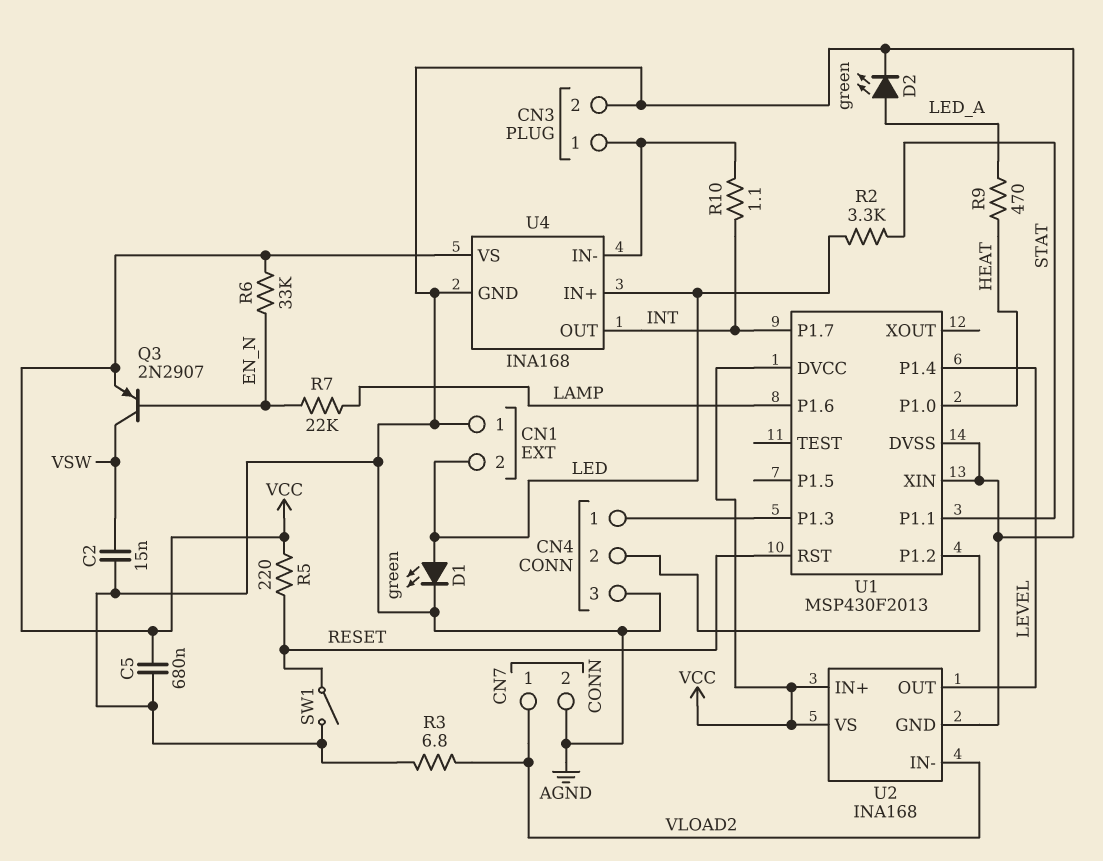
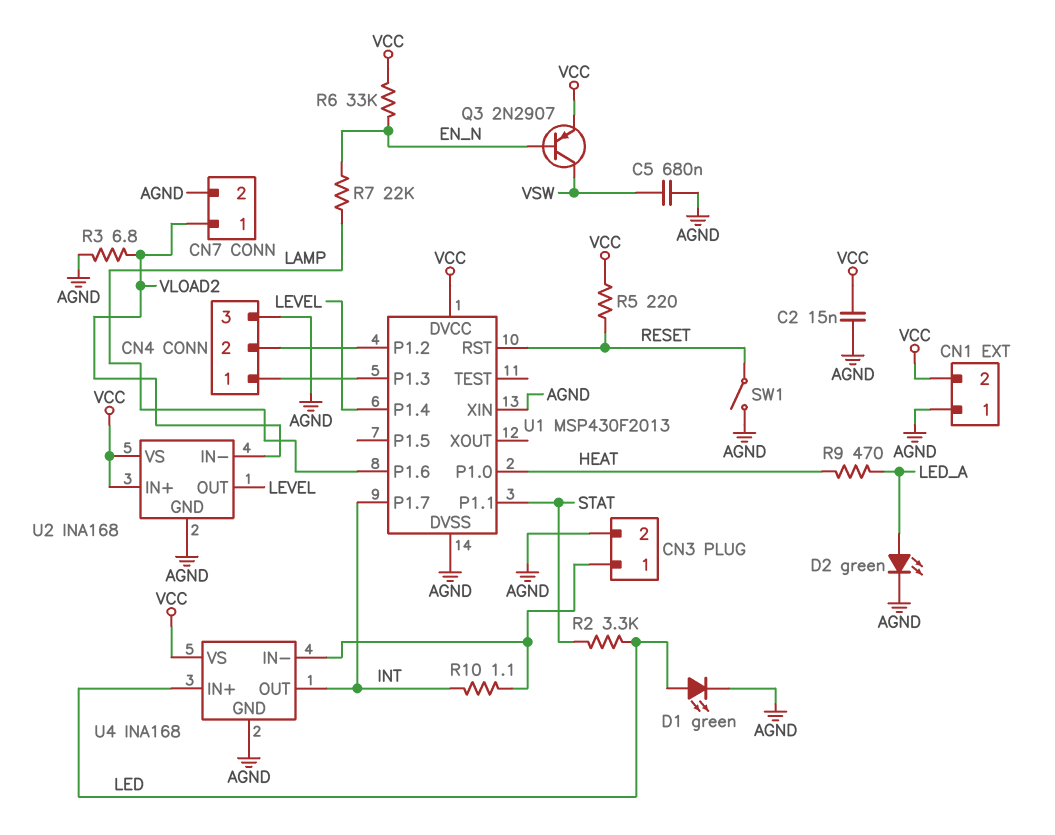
C2: 15nF (AGND, VSW) -> 15nF (AGND, VCC)
C5: 680nF (AGND, VCC) -> 680nF (AGND, VSW)
CN1 pin 2: LED -> VCC

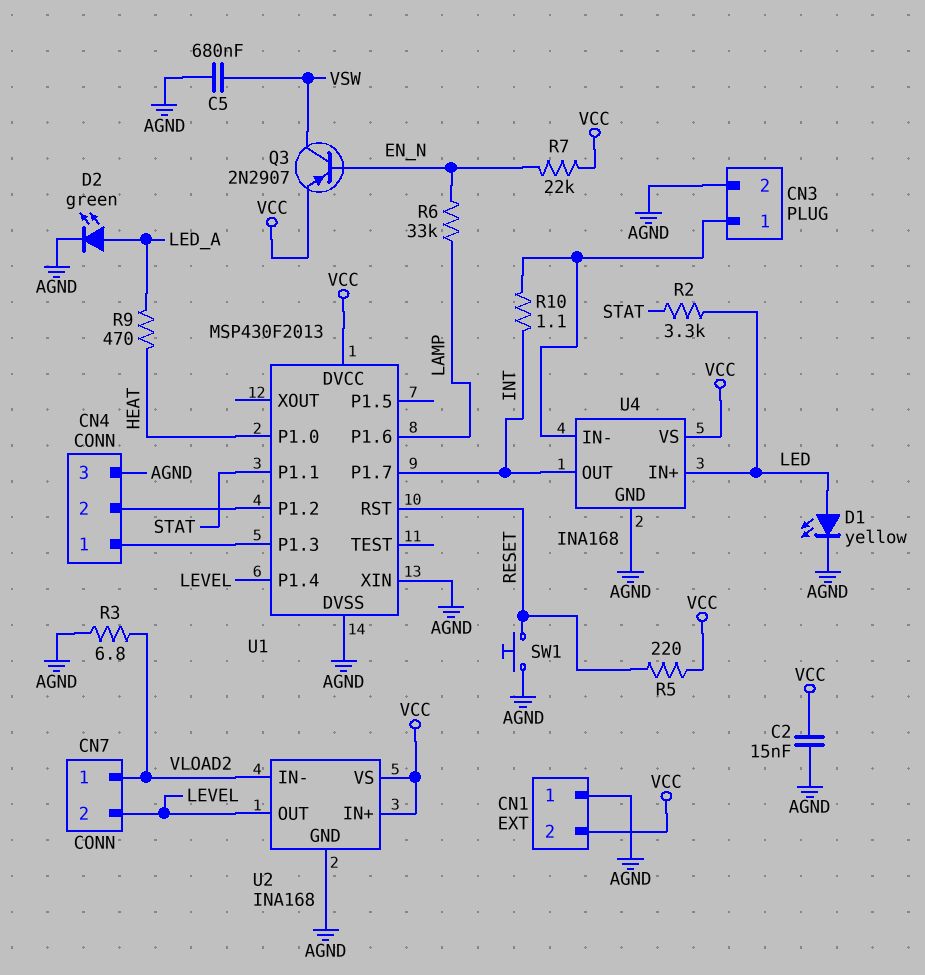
CN7 pin 2: AGND -> LEVEL
D1: LED green (A LED, K AGND) -> LED yellow (A LED, K AGND)
R6: 33k (EN_N, VCC) -> 33k (EN_N, LAMP)
R7: 22k (EN_N, LAMP) -> 22k (EN_N, VCC)
SW1: switch (AGND, RESET) -> button (AGND, RESET)

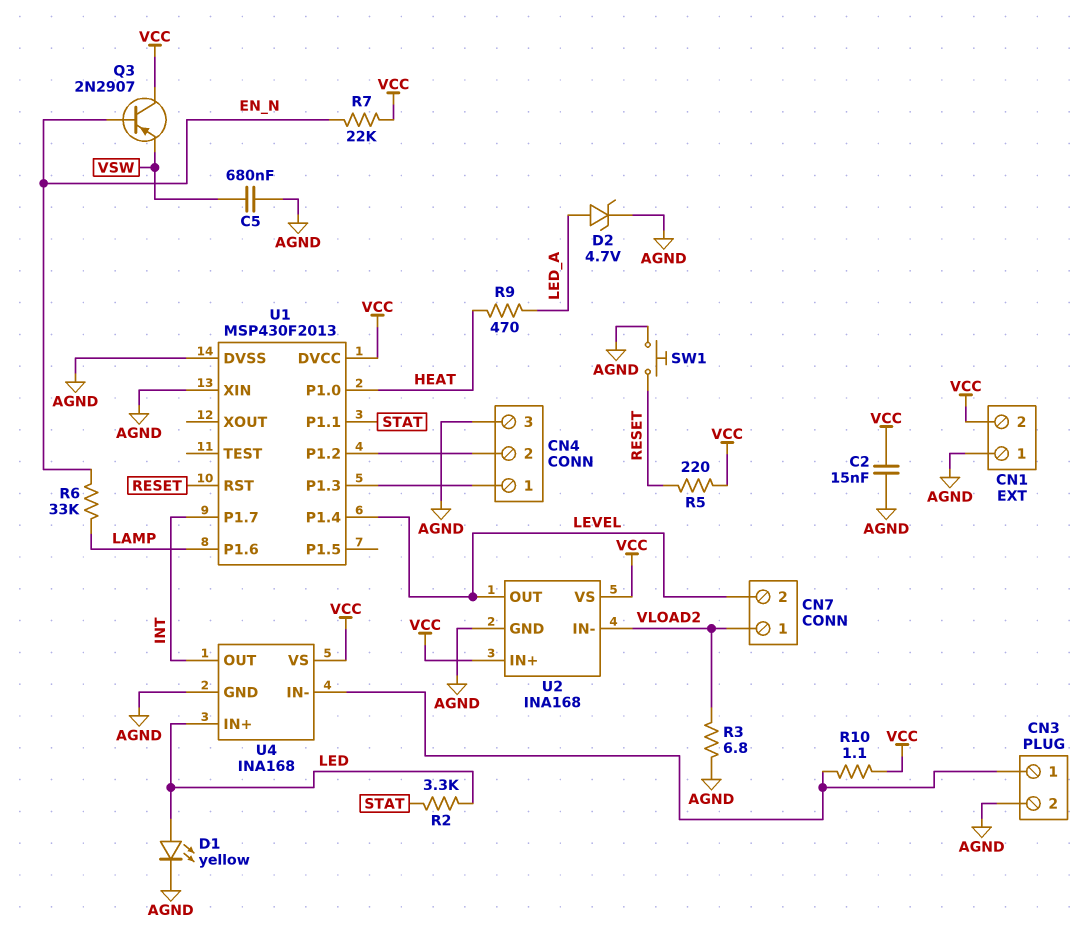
D2: LED green (A LED_A, K AGND) -> zener 4.7V (A LED_A, K AGND)
Q3: PNP 2N2907 (B EN_N, C VSW, E VCC) -> PNP 2N2907 (B EN_N, C VCC, E VSW)
R10: 1.1 (CN3/1, INT) -> 1.1 (CN3/1, VCC)

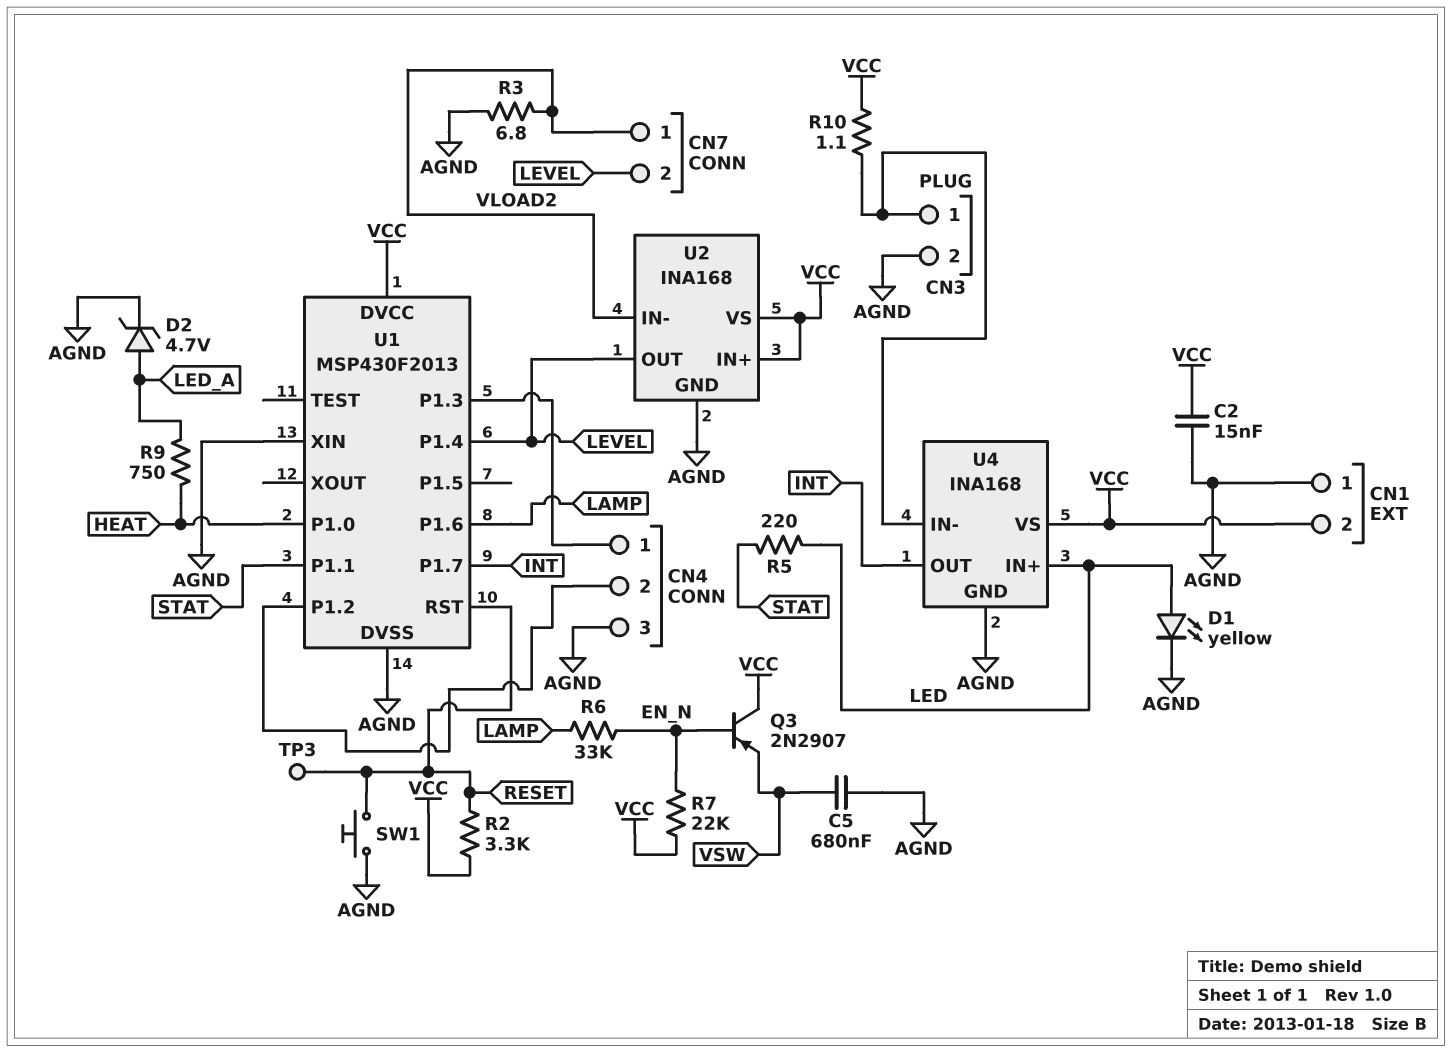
R2: 3.3k (LED, STAT) -> 3.3k (RESET, VCC)
R5: 220 (RESET, VCC) -> 220 (LED, STAT)
R9: 470 (HEAT, LED_A) -> 750 (HEAT, LED_A)
TP3: none -> test point (RESET)

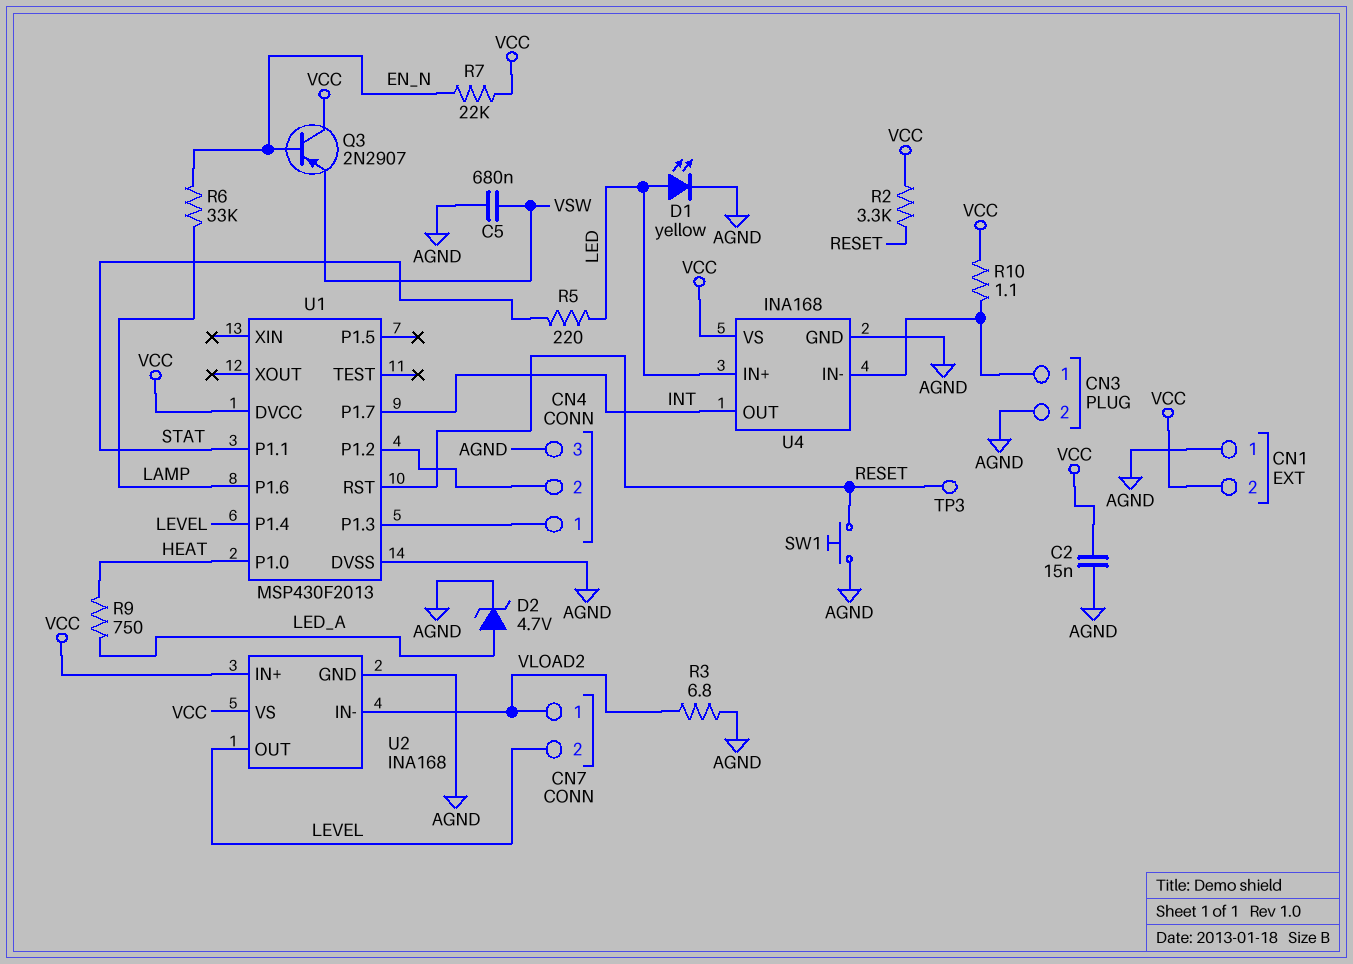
U1 pin XIN: AGND -> none

